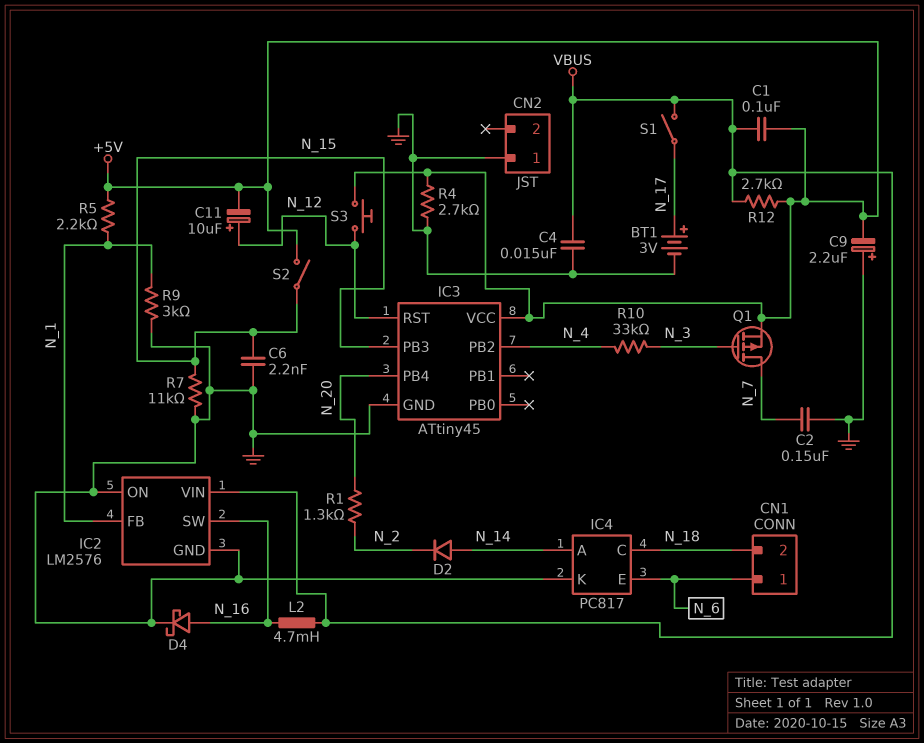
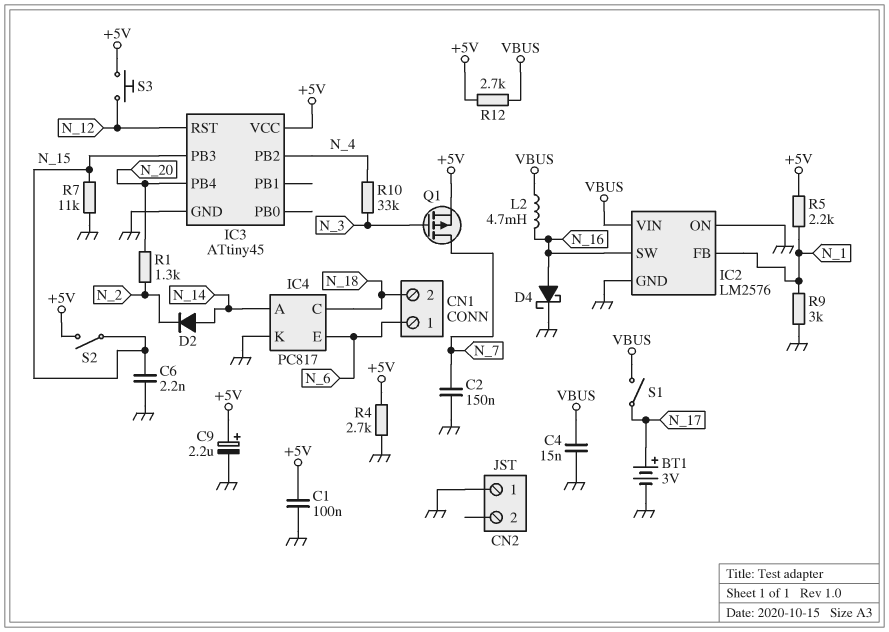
C1: 100nF (+5V, VBUS) -> 100nF (+5V, GND)
C9: 2.2uF (plus GND, minus +5V) -> 2.2uF (plus +5V, minus GND)
C11: 10uF (plus N_12, minus +5V) -> none

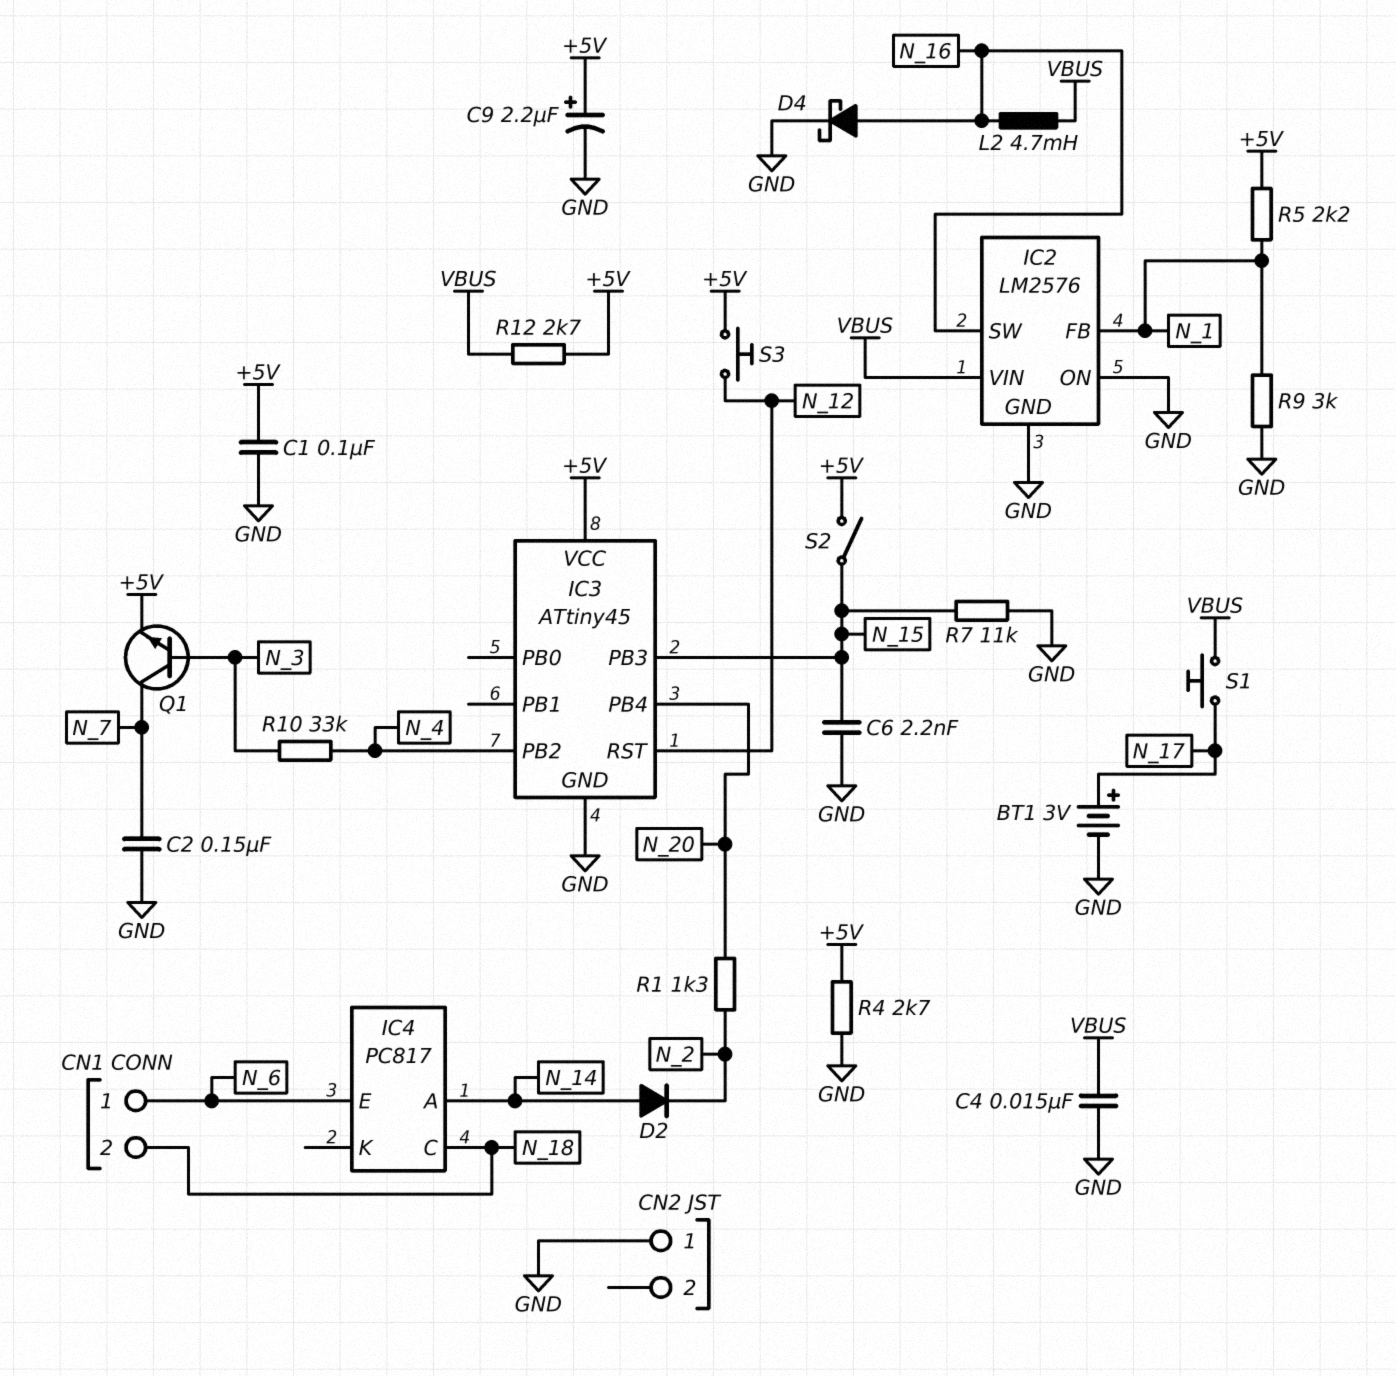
IC4 pin K: GND -> none
Q1: PMOS (G N_3, D N_7, S +5V) -> NPN (B N_3, C N_7, E +5V)
S1: switch (N_17, VBUS) -> button (N_17, VBUS)

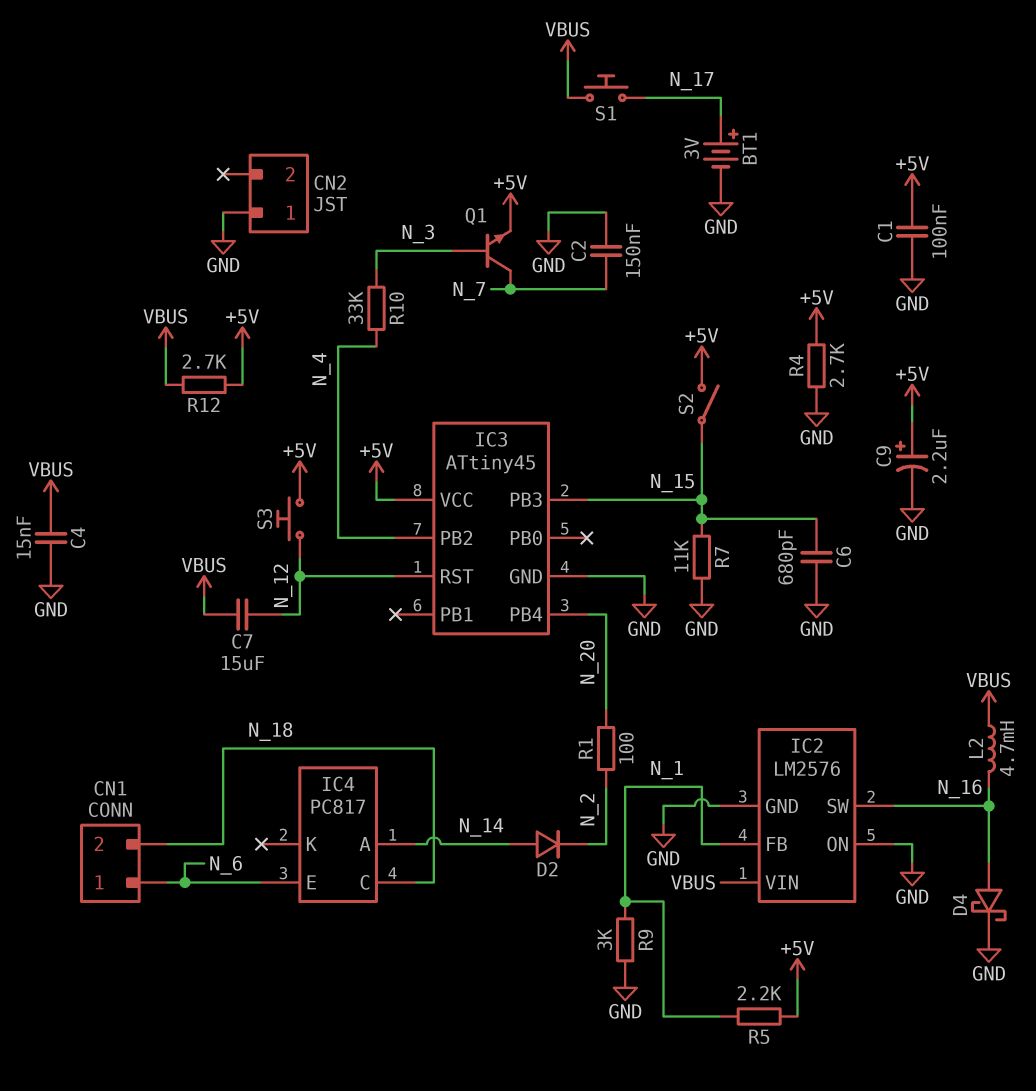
C6: 2.2nF (GND, N_15) -> 680pF (GND, N_15)
C7: none -> 15uF (N_12, VBUS)
R1: 1.3k (N_2, N_20) -> 100 (N_2, N_20)

